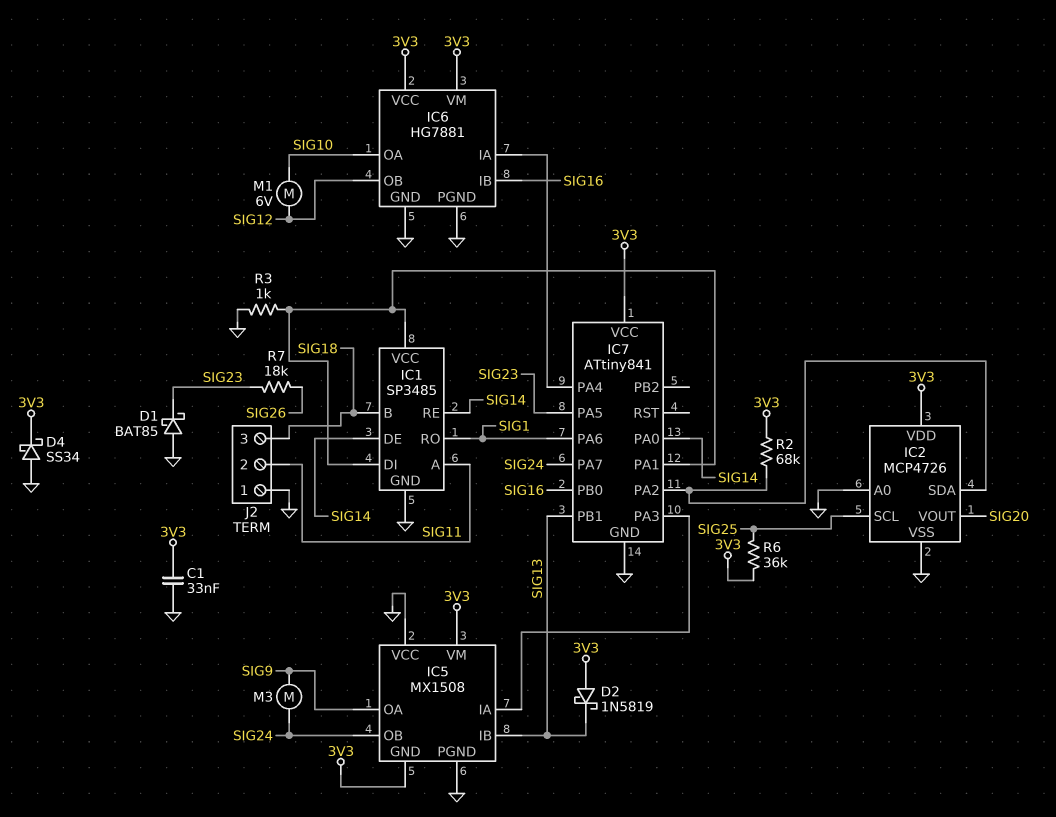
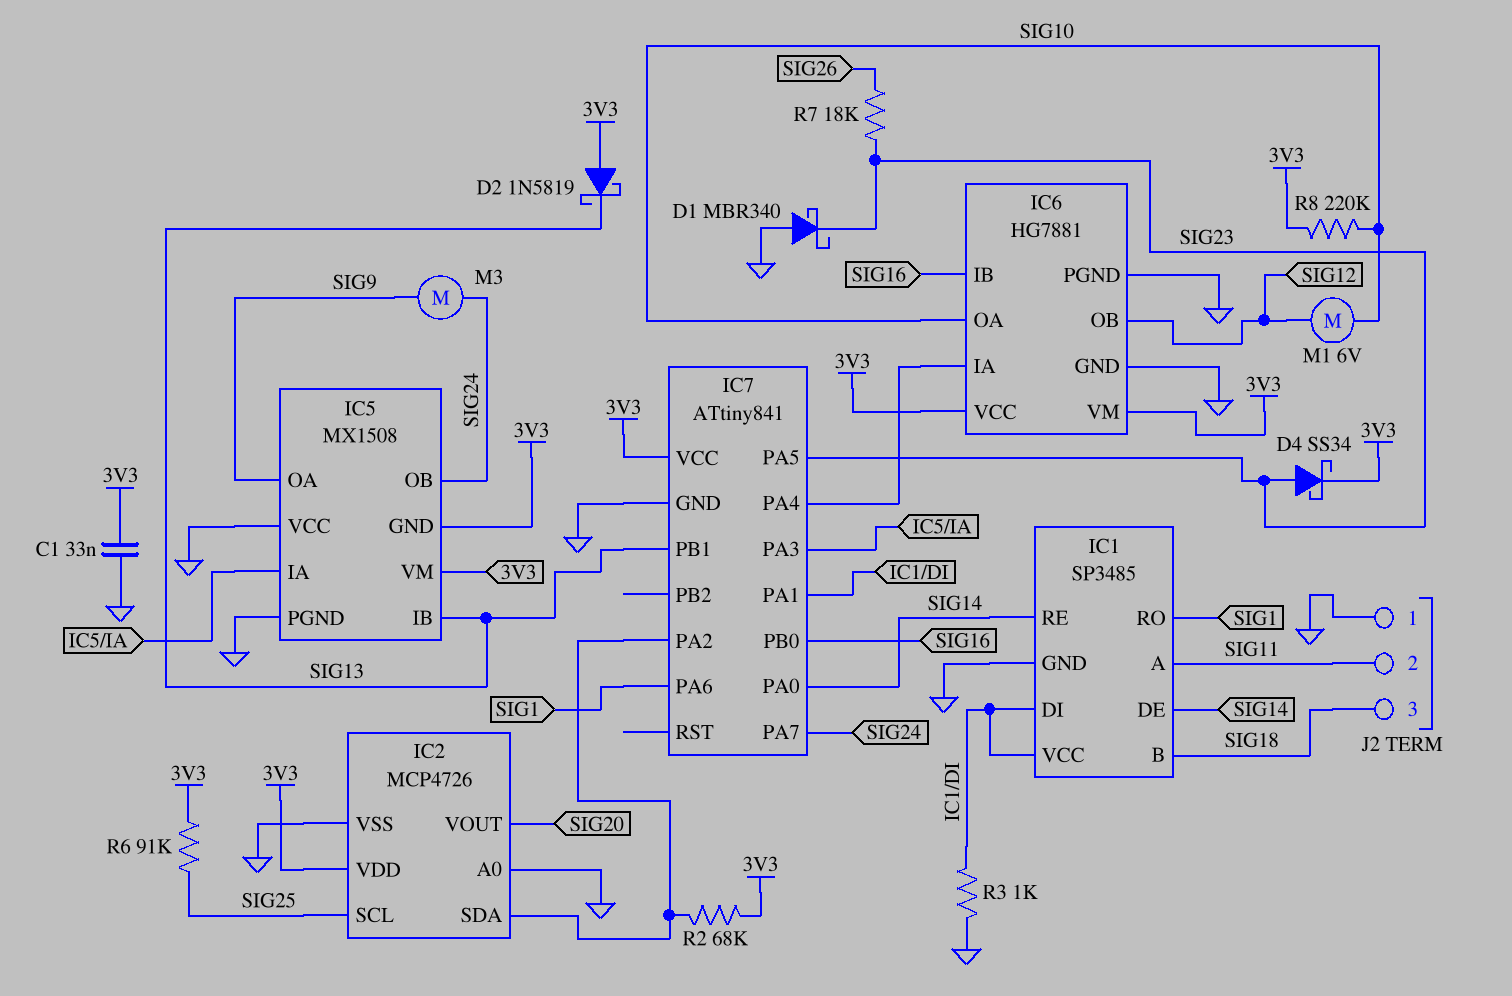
D1: schottky BAT85 (A GND, K SIG23) -> schottky MBR340 (A GND, K SIG23)
D4: schottky SS34 (A GND, K 3V3) -> schottky SS34 (A SIG23, K 3V3)
R6: 36k (3V3, SIG25) -> 91k (3V3, SIG25)
R8: none -> 220k (3V3, SIG10)

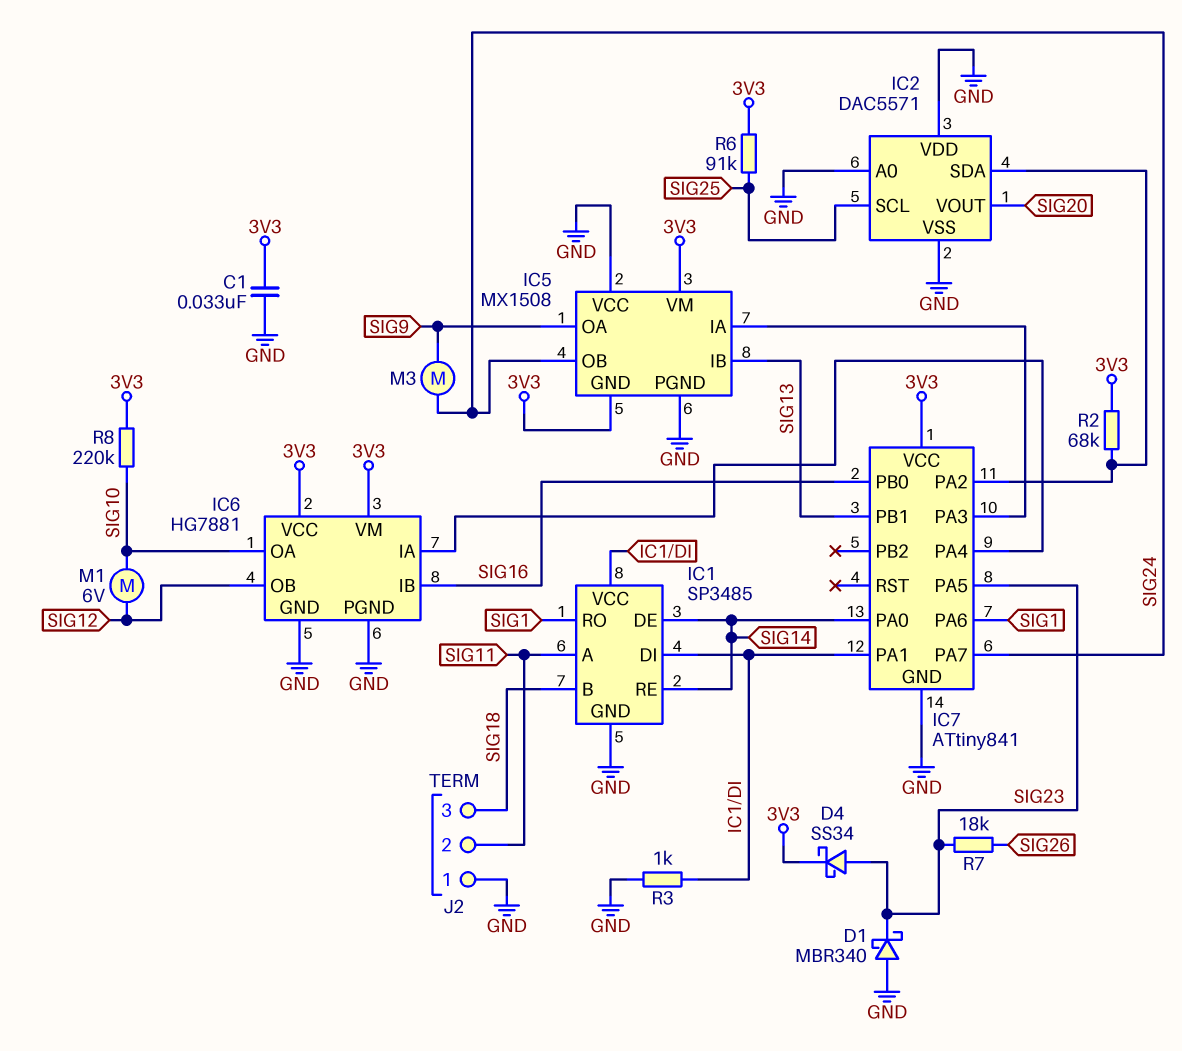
D2: schottky 1N5819 (A 3V3, K SIG13) -> none
IC2: MCP4726 -> DAC5571
IC2 pin VDD: 3V3 -> GND

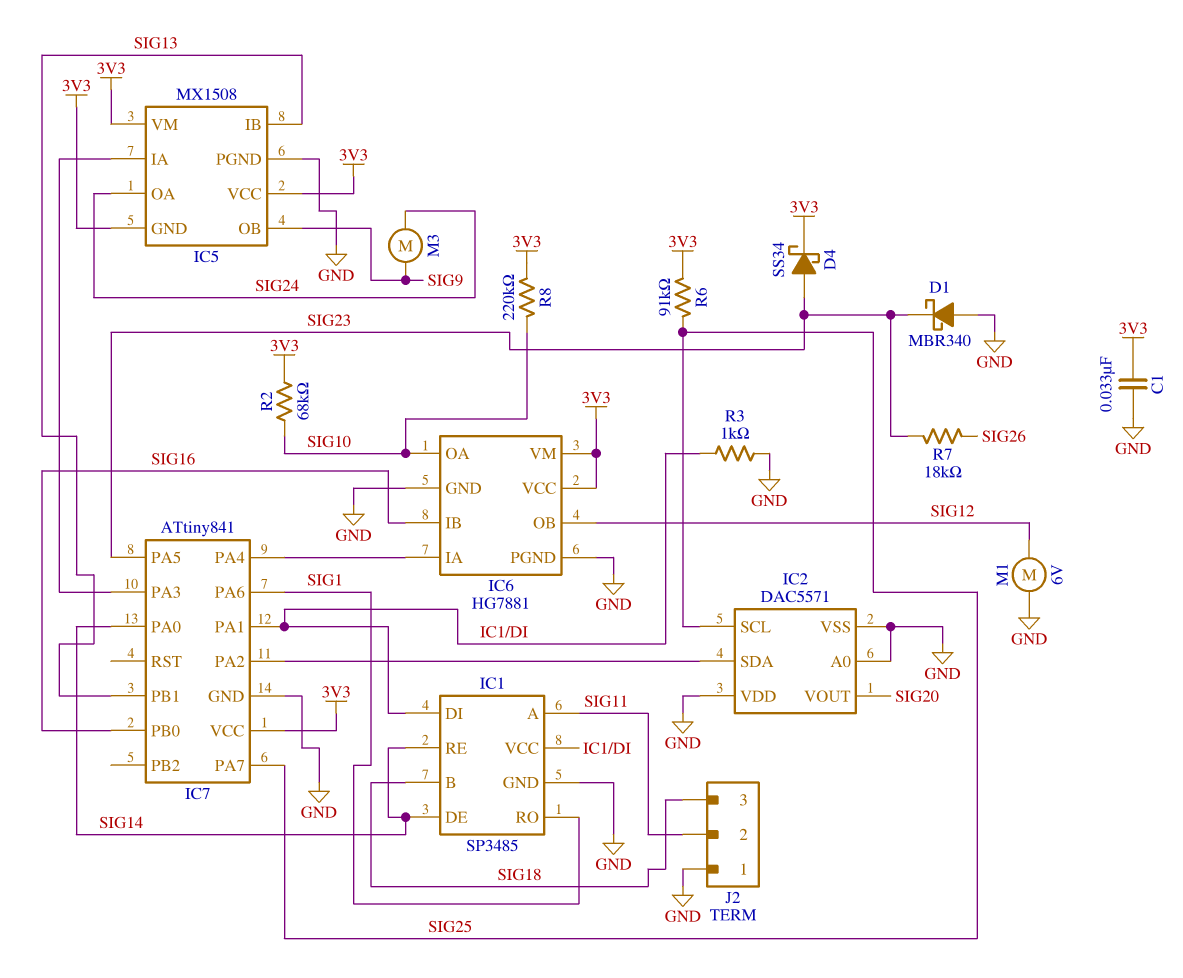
IC5 pin OA: SIG9 -> SIG24
IC5 pin OB: SIG24 -> SIG9
IC5 pin VCC: GND -> 3V3
IC7 pin PA7: SIG24 -> SIG25
M1: motor 6V (SIG10, SIG12) -> motor 6V (GND, SIG12)
R2: 68k (3V3, IC2/SDA) -> 68k (3V3, SIG10)

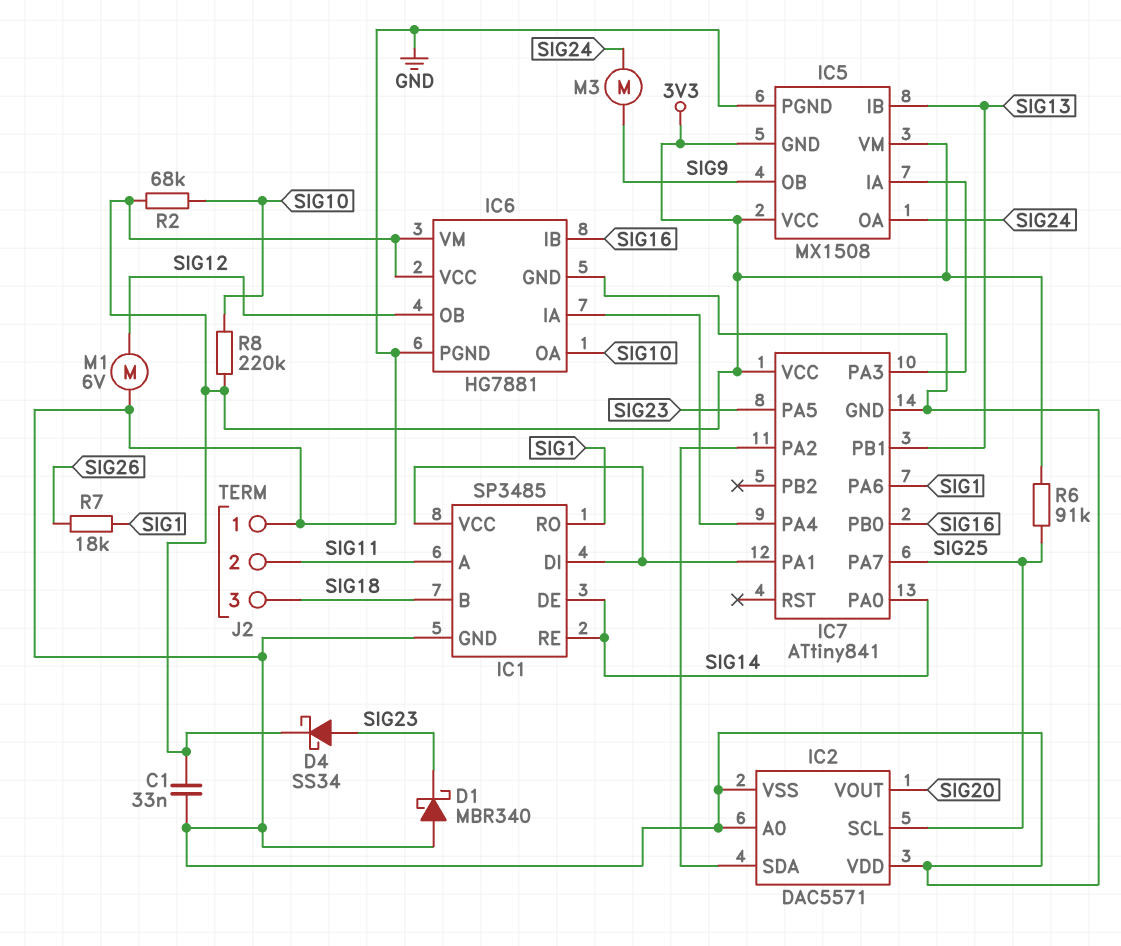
R3: 1k (GND, IC1/DI) -> none
R7: 18k (SIG23, SIG26) -> 18k (SIG1, SIG26)

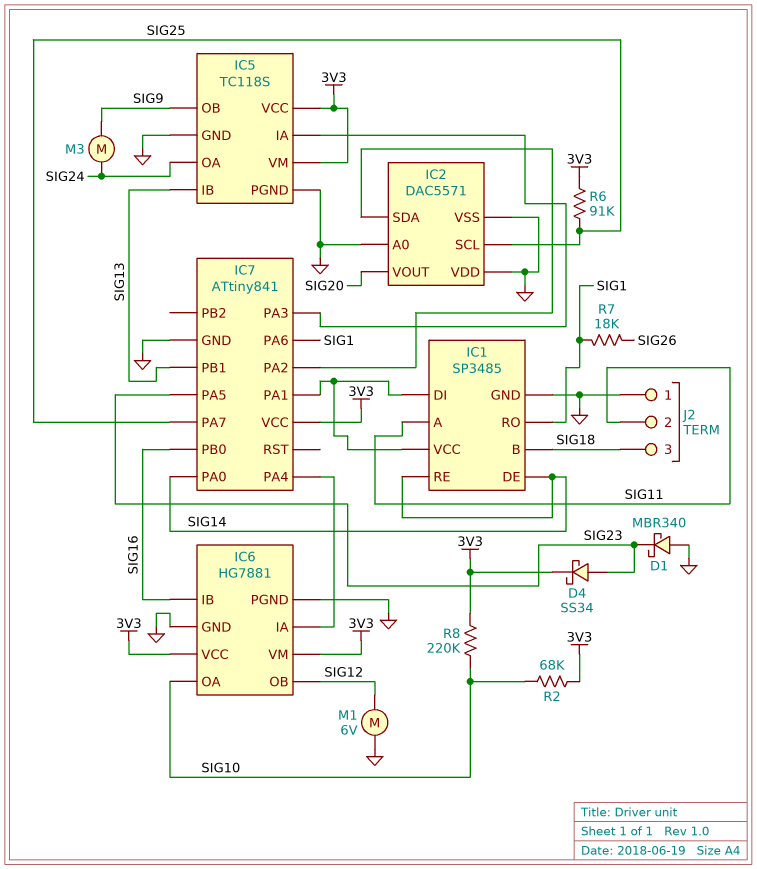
C1: 33nF (3V3, GND) -> none
IC5: MX1508 -> TC118S
IC5 pin GND: 3V3 -> GND

